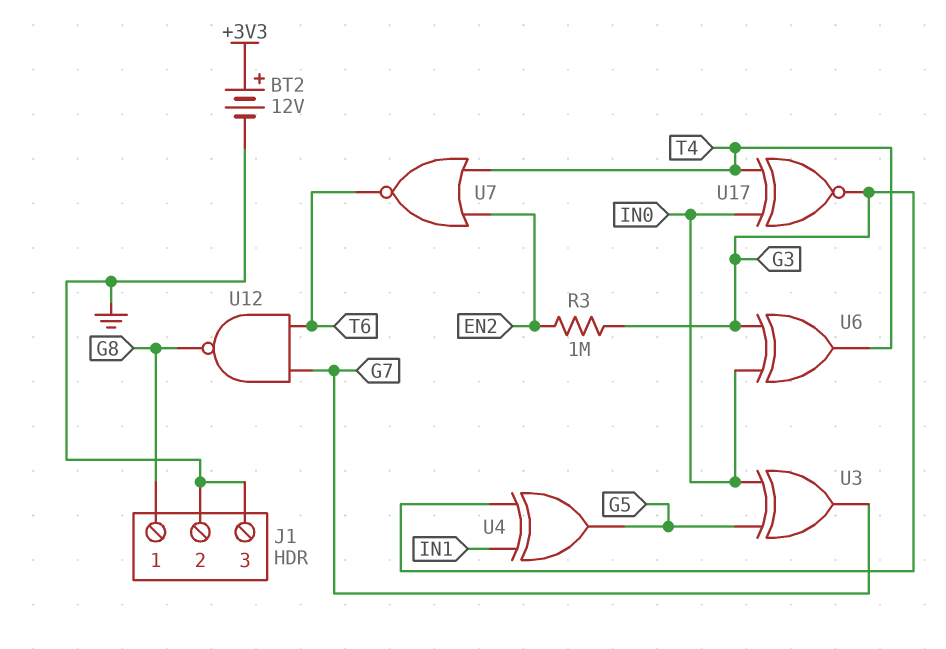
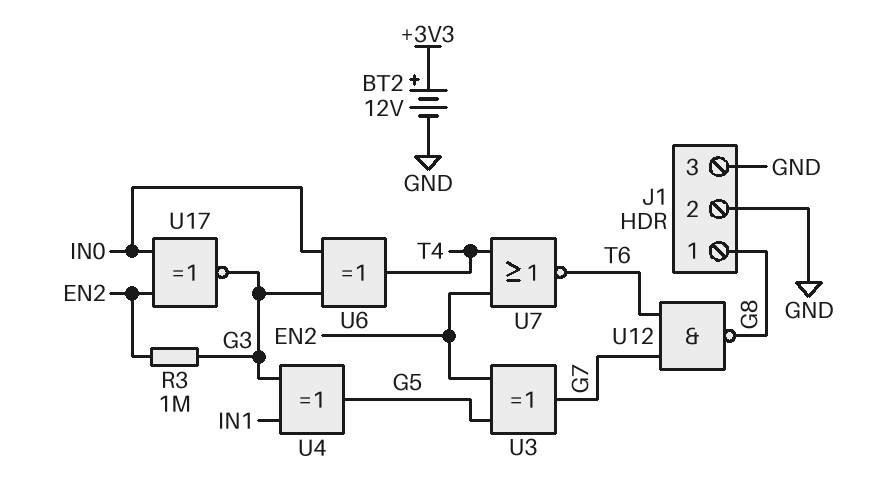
U3: XOR (in G5, in IN0, out G7) -> XOR (in EN2, in G5, out G7)
U17: XNOR (in IN0, in T4, out G3) -> XNOR (in EN2, in IN0, out G3)

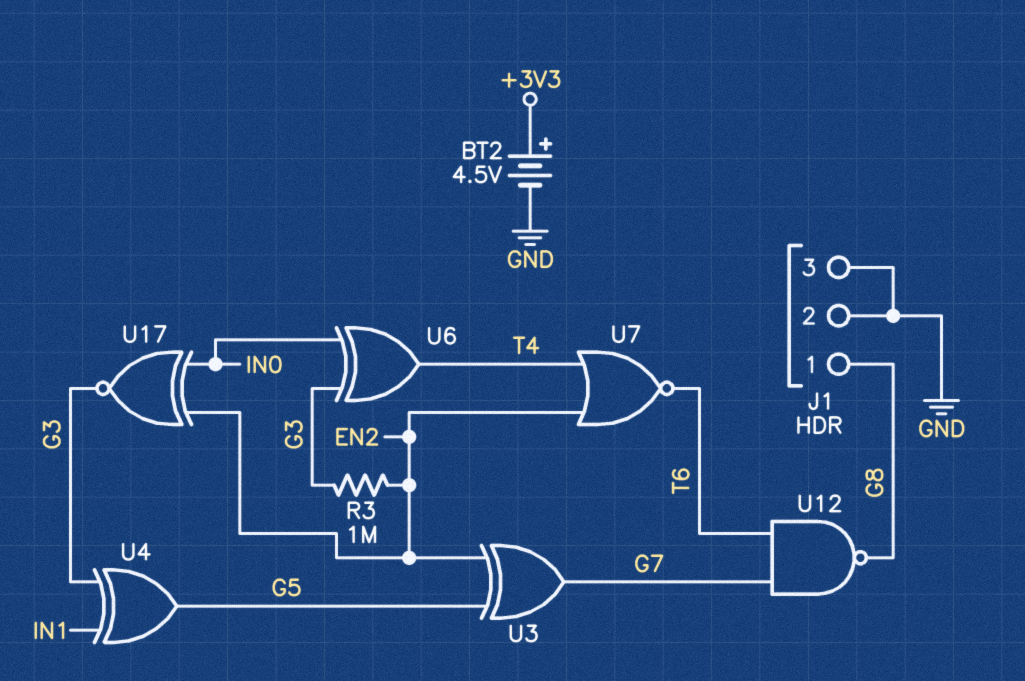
BT2: 12V (plus +3V3, minus GND) -> 4.5V (plus +3V3, minus GND)

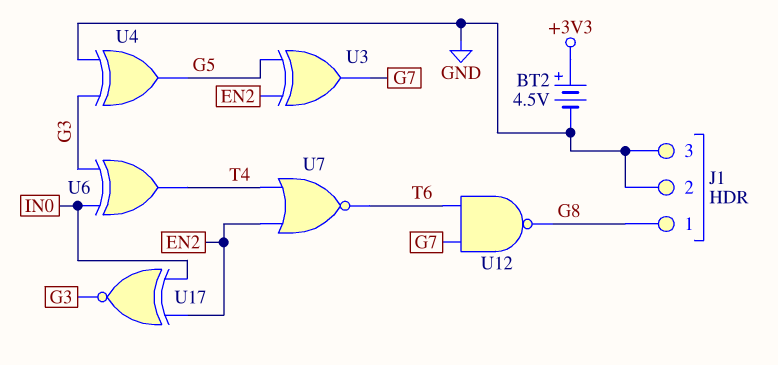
R3: 1M (EN2, G3) -> none
U4: XOR (in G3, in IN1, out G5) -> XOR (in G3, in GND, out G5)

